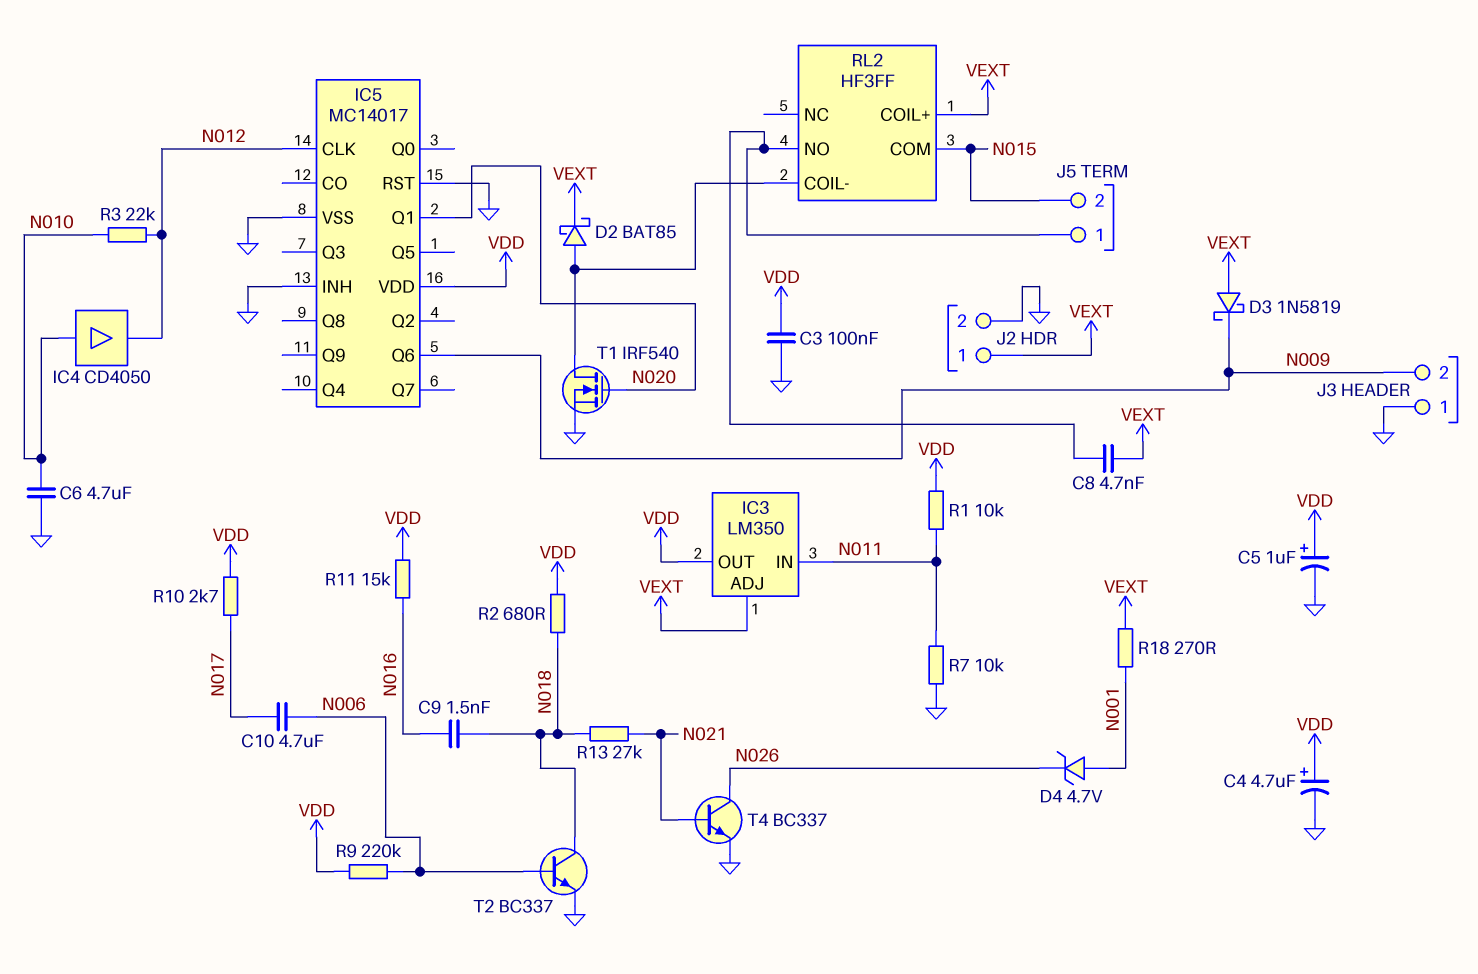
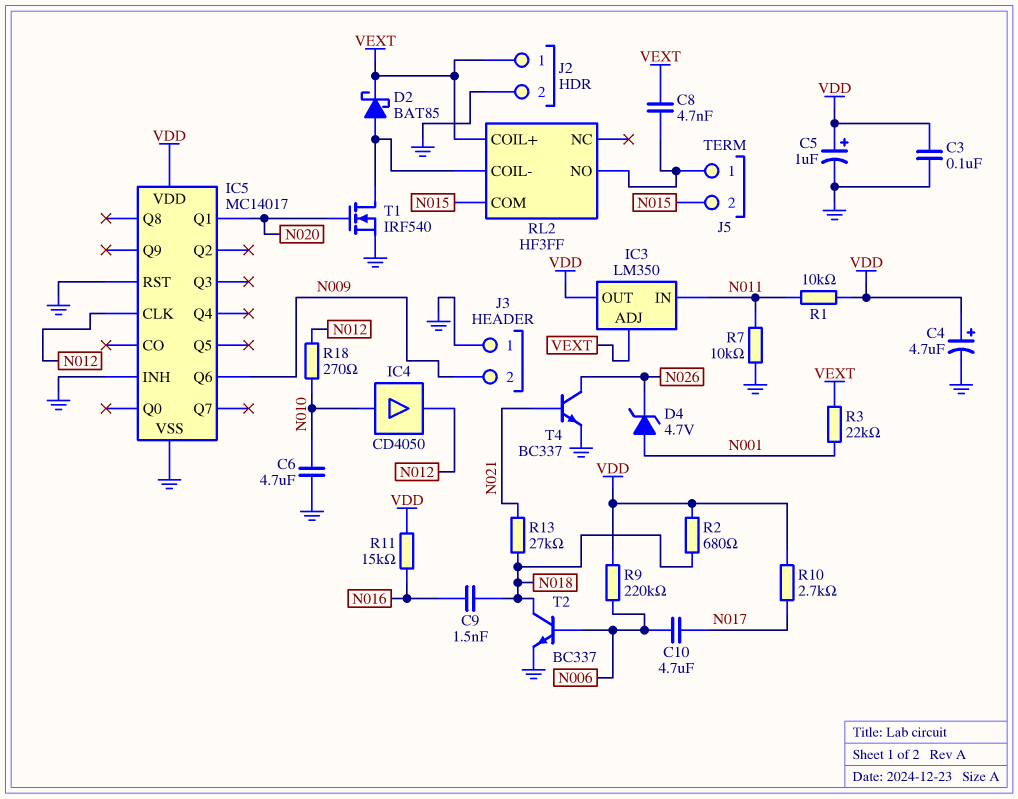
D3: schottky 1N5819 (A VEXT, K N009) -> none
R3: 22k (N010, N012) -> 22k (N001, VEXT)
R18: 270 (N001, VEXT) -> 270 (N010, N012)

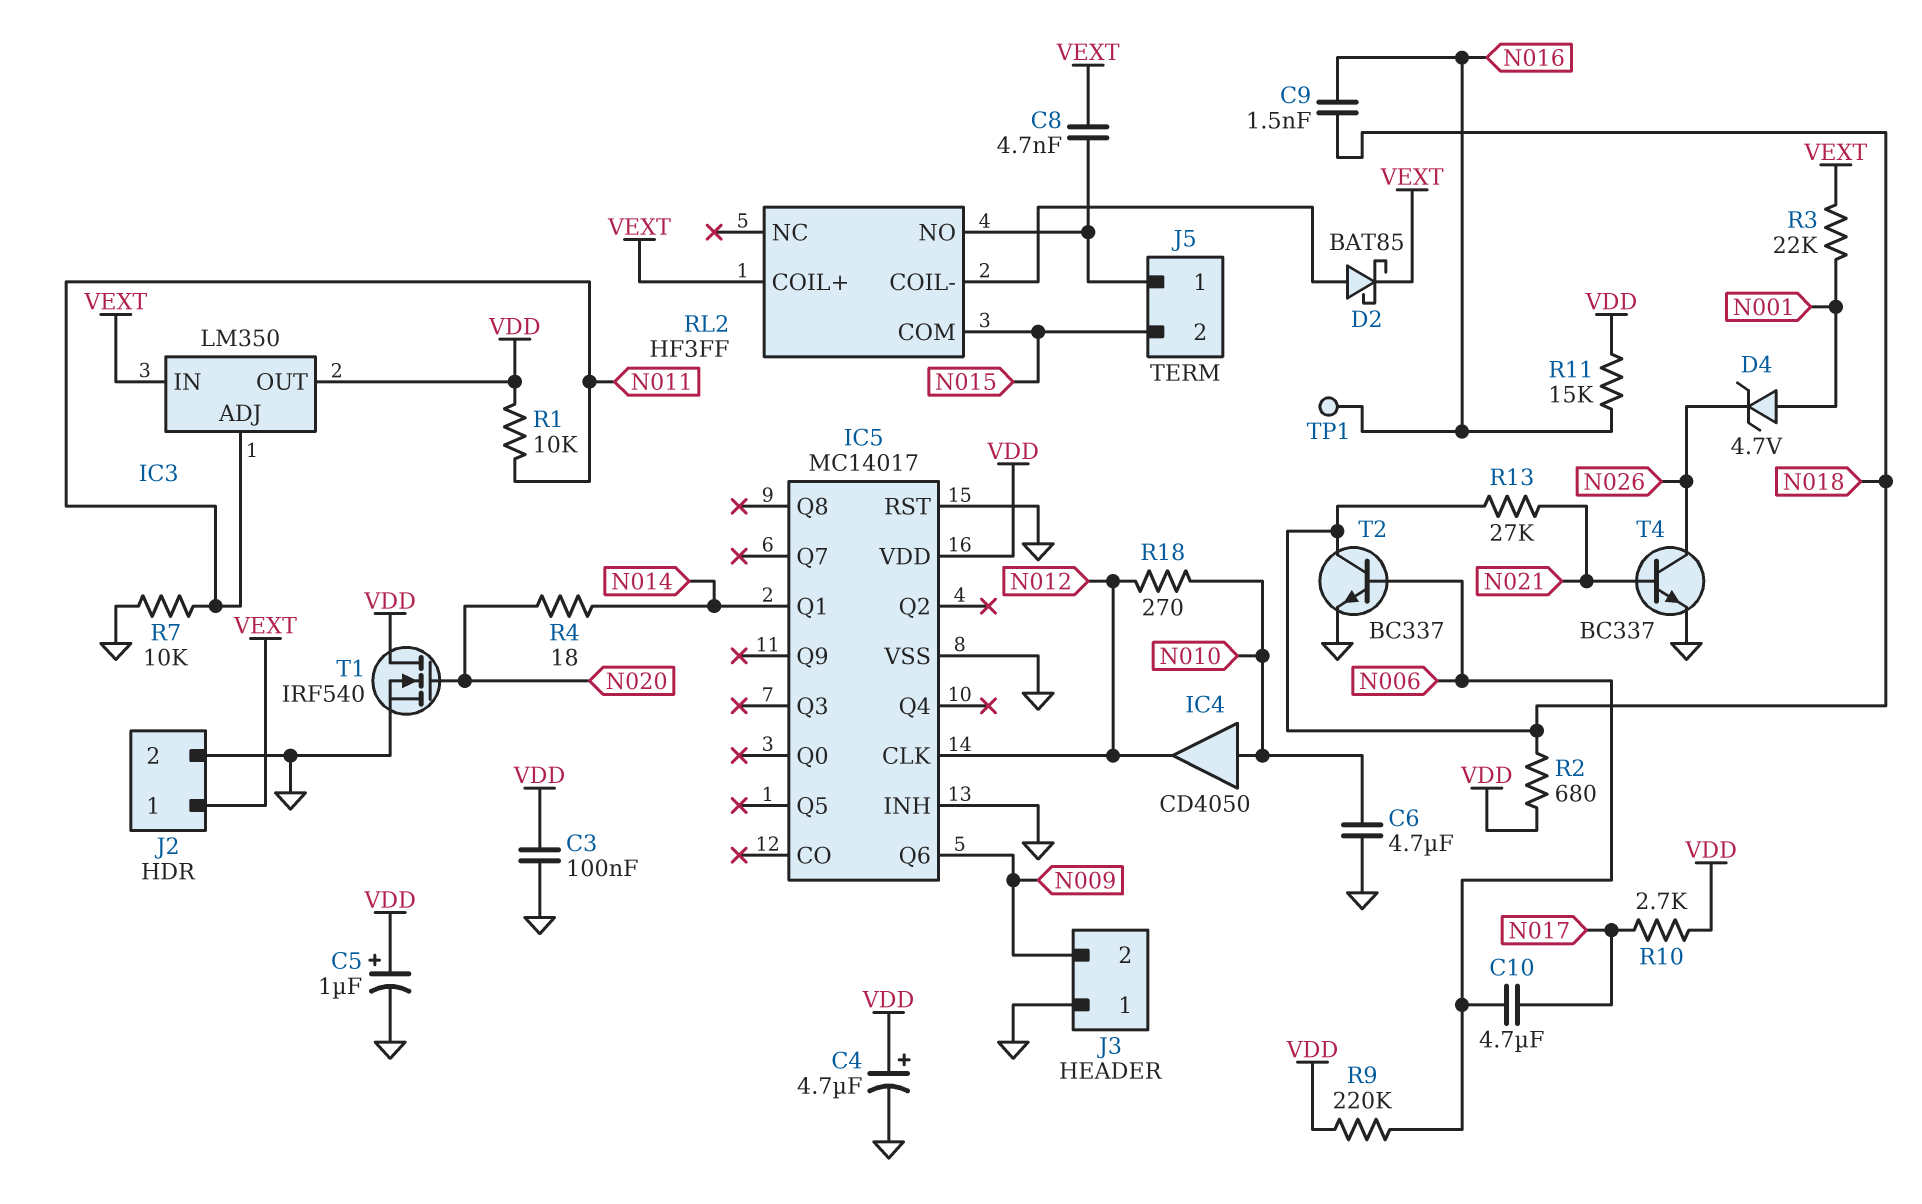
IC3 pin ADJ: VEXT -> N011
IC3 pin IN: N011 -> VEXT
IC5 pin Q1: N020 -> N014
R4: none -> 18 (N014, N020)
T1: NMOS IRF540 (G N020, D RL2/COIL-, S GND) -> NMOS IRF540 (G N020, D VDD, S GND)
TP1: none -> test point (N016)

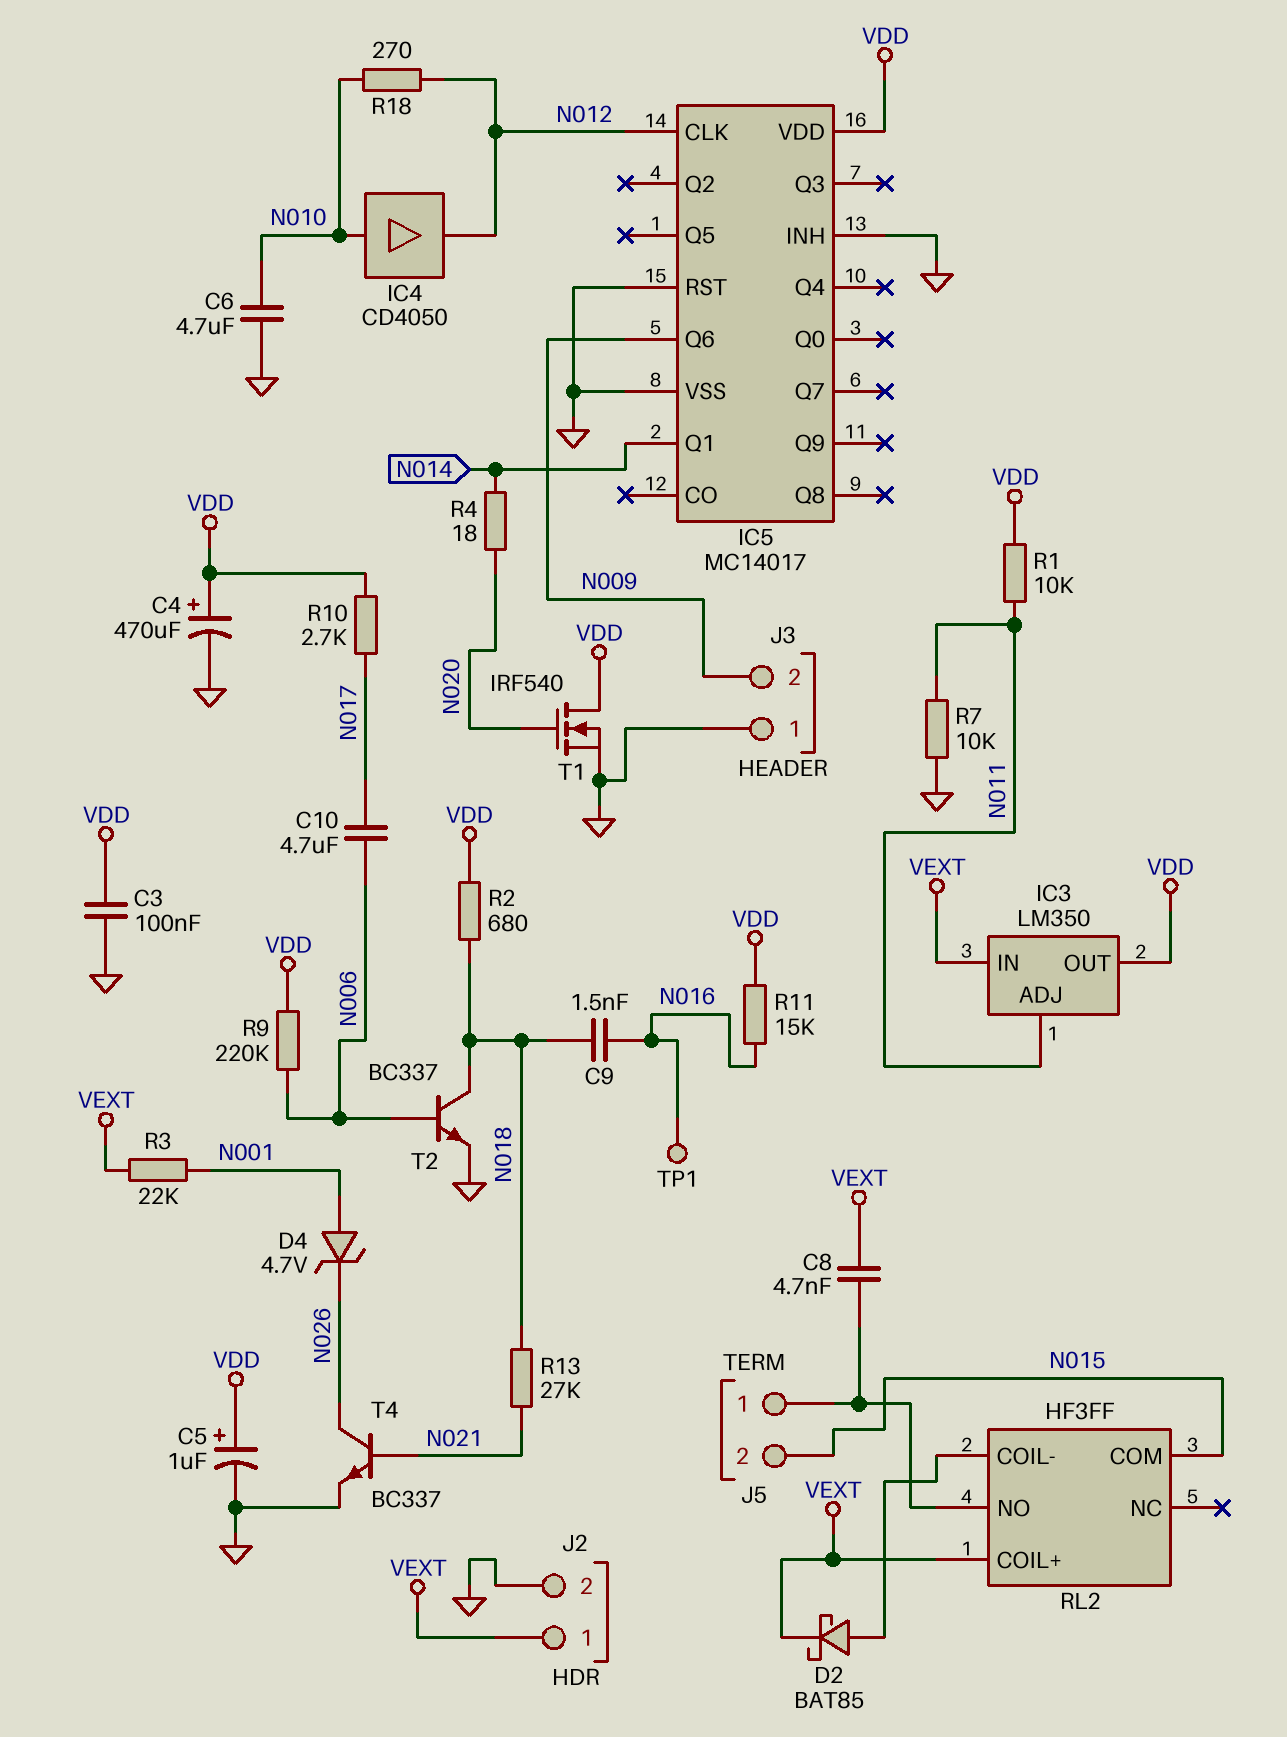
C4: 4.7uF (plus VDD, minus GND) -> 470uF (plus VDD, minus GND)

